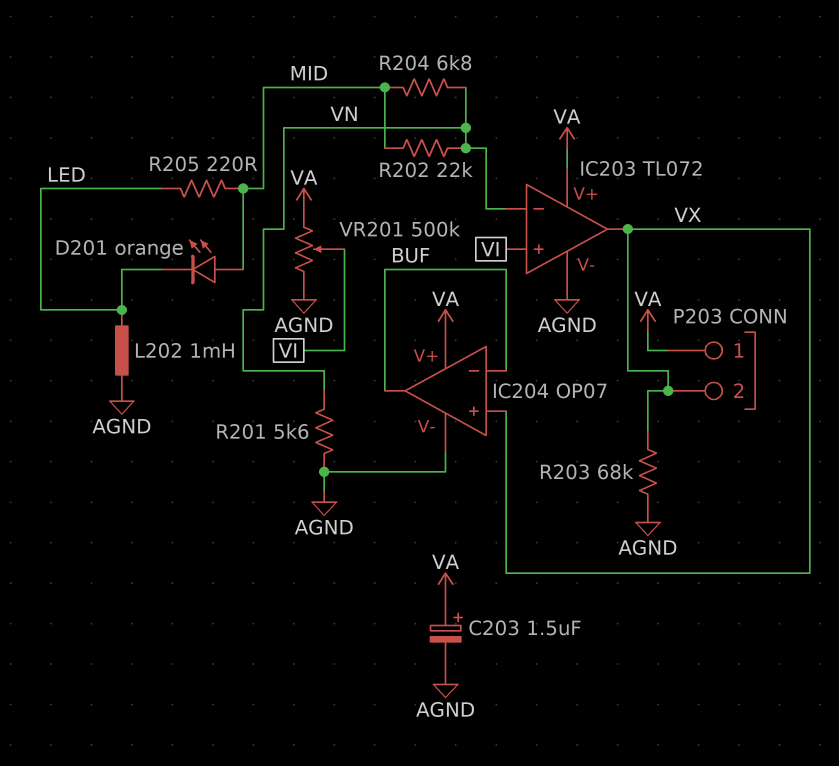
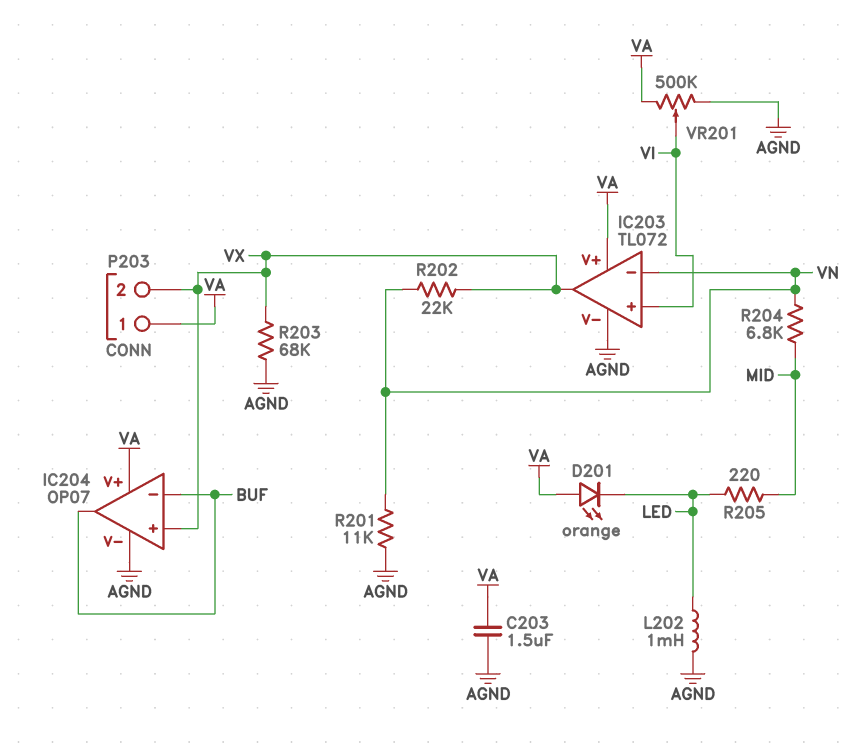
C203: 1.5uF (plus VA, minus AGND) -> 1.5uF (AGND, VA)
D201: LED orange (A MID, K LED) -> LED orange (A VA, K LED)
R201: 5.6k (AGND, VN) -> 11k (AGND, VN)
R202: 22k (MID, VN) -> 22k (VN, VX)

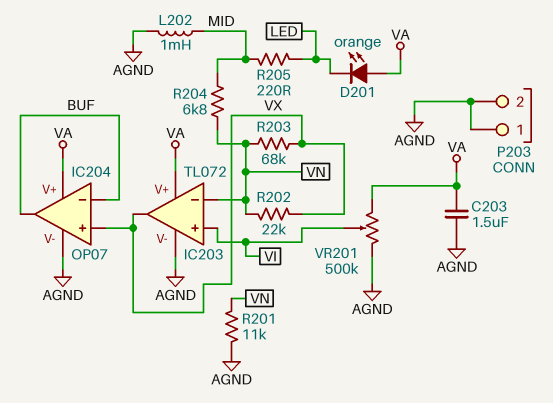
L202: 1mH (AGND, LED) -> 1mH (AGND, MID)
P203 pin 1: VA -> AGND
P203 pin 2: VX -> AGND
R203: 68k (AGND, VX) -> 68k (VN, VX)

